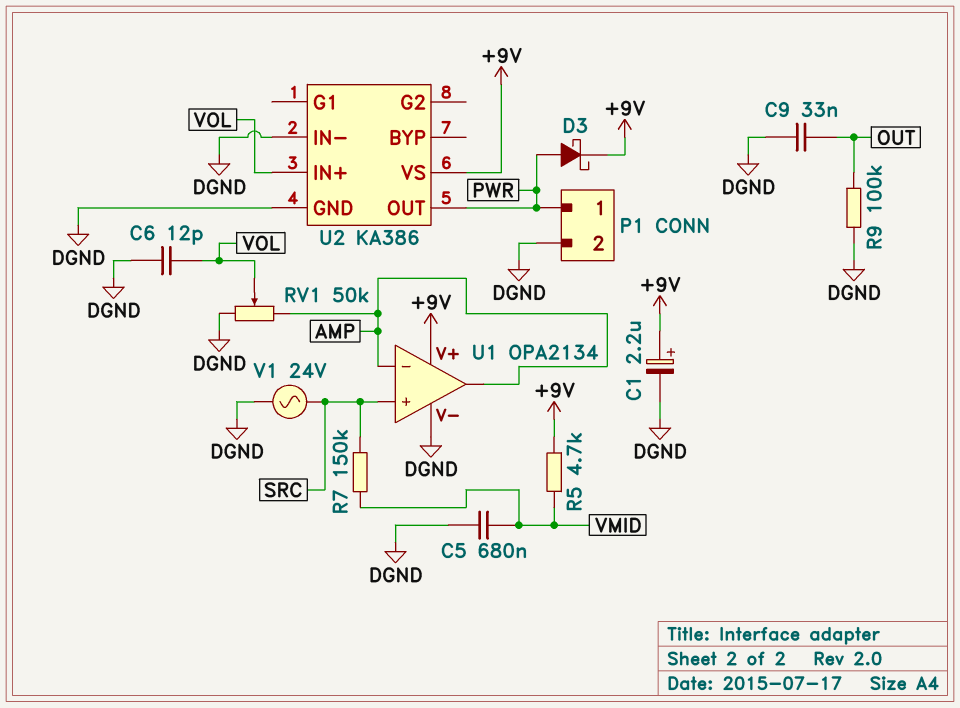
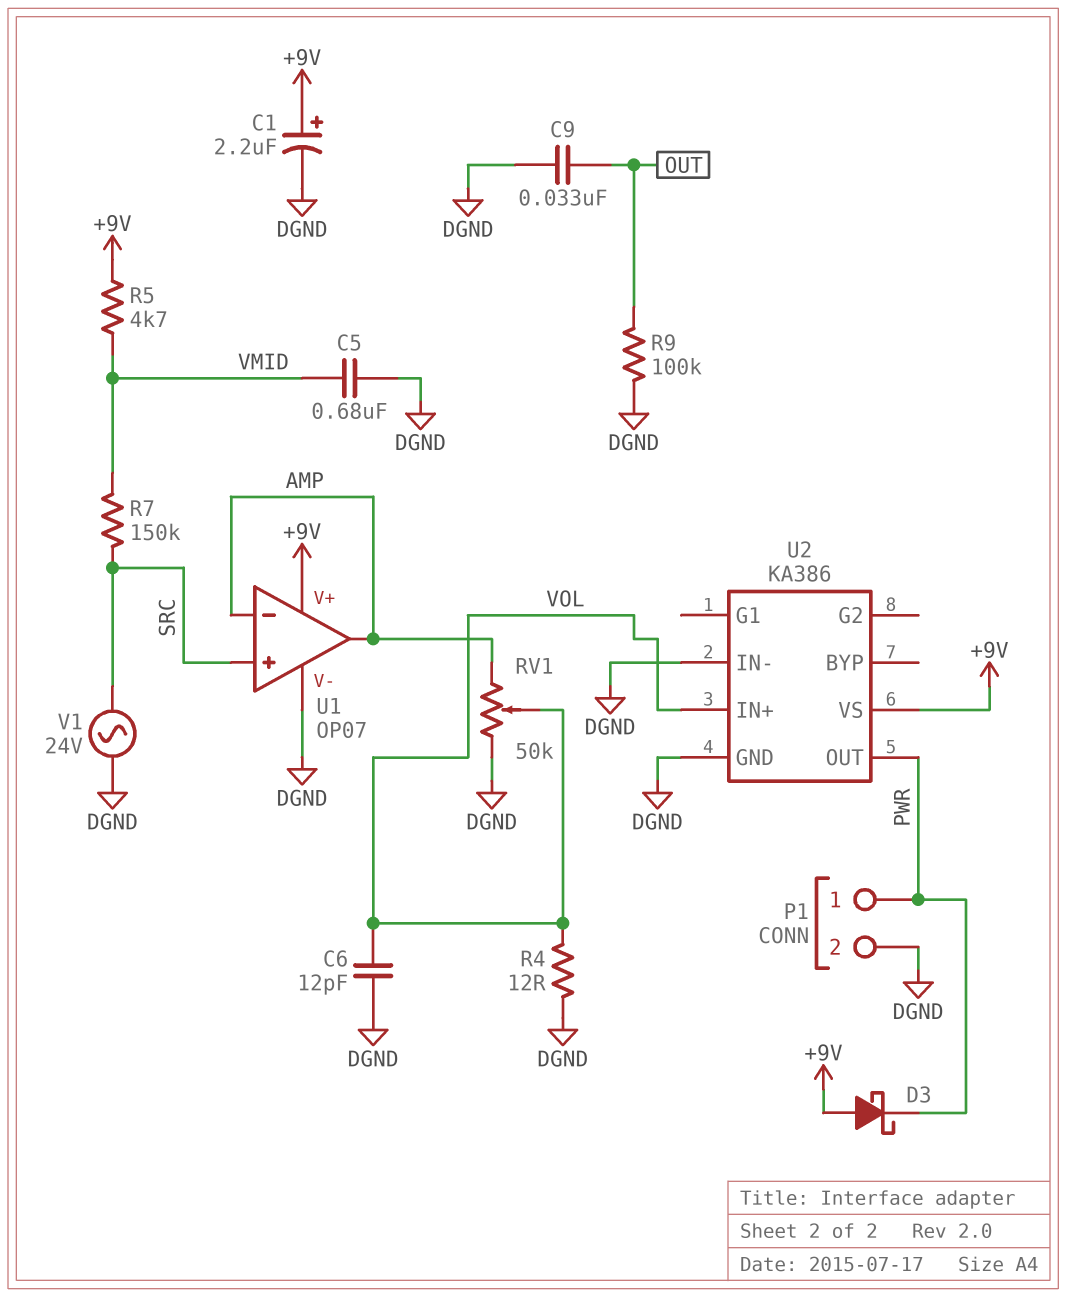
D3: schottky (A PWR, K +9V) -> schottky (A +9V, K PWR)
R4: none -> 12 (DGND, VOL)
U1: OPA2134 -> OP07

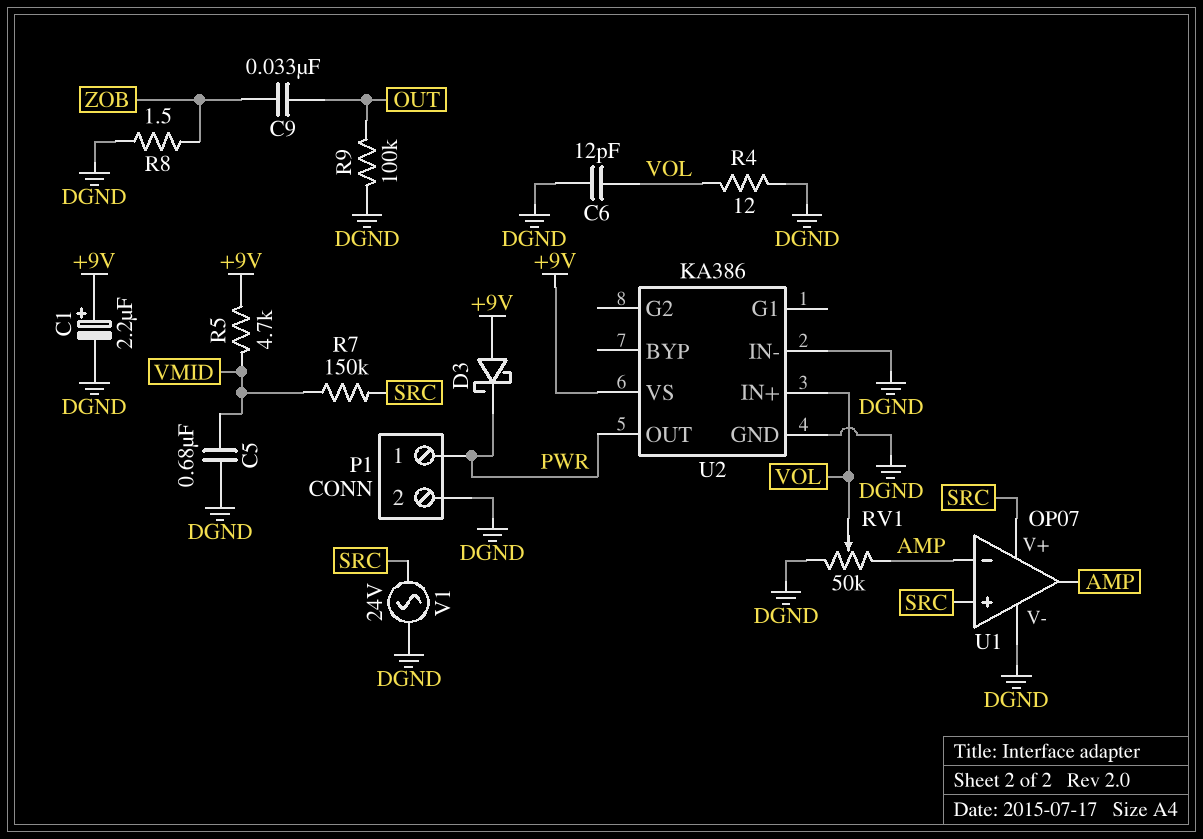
C9: 33nF (DGND, OUT) -> 33nF (OUT, ZOB)
R8: none -> 1.5 (DGND, ZOB)
U1 pin V+: +9V -> SRC

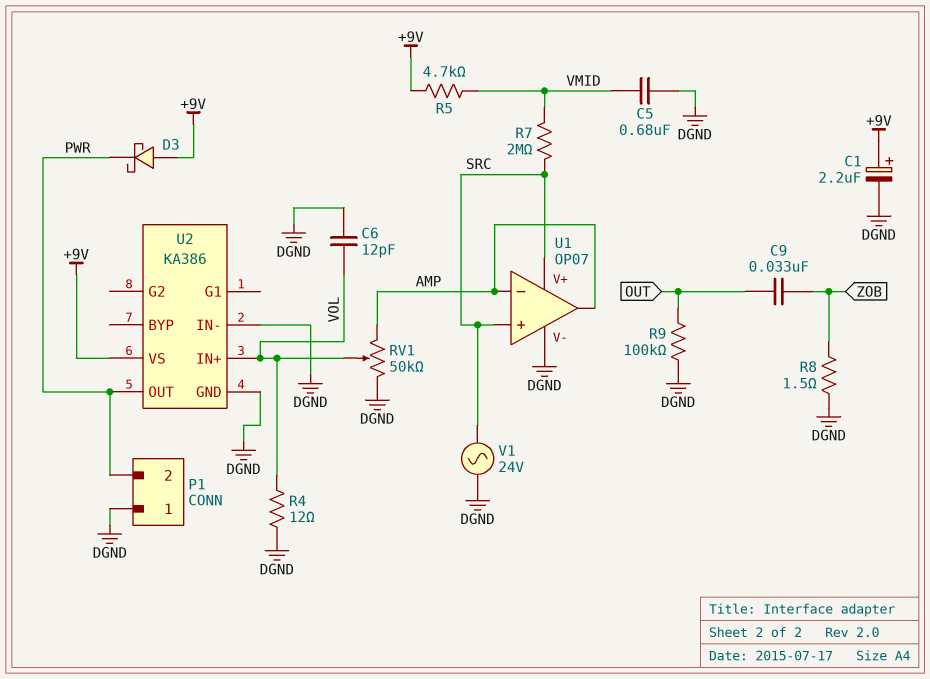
P1 pin 1: PWR -> DGND
P1 pin 2: DGND -> PWR
R7: 150k (SRC, VMID) -> 2M (SRC, VMID)

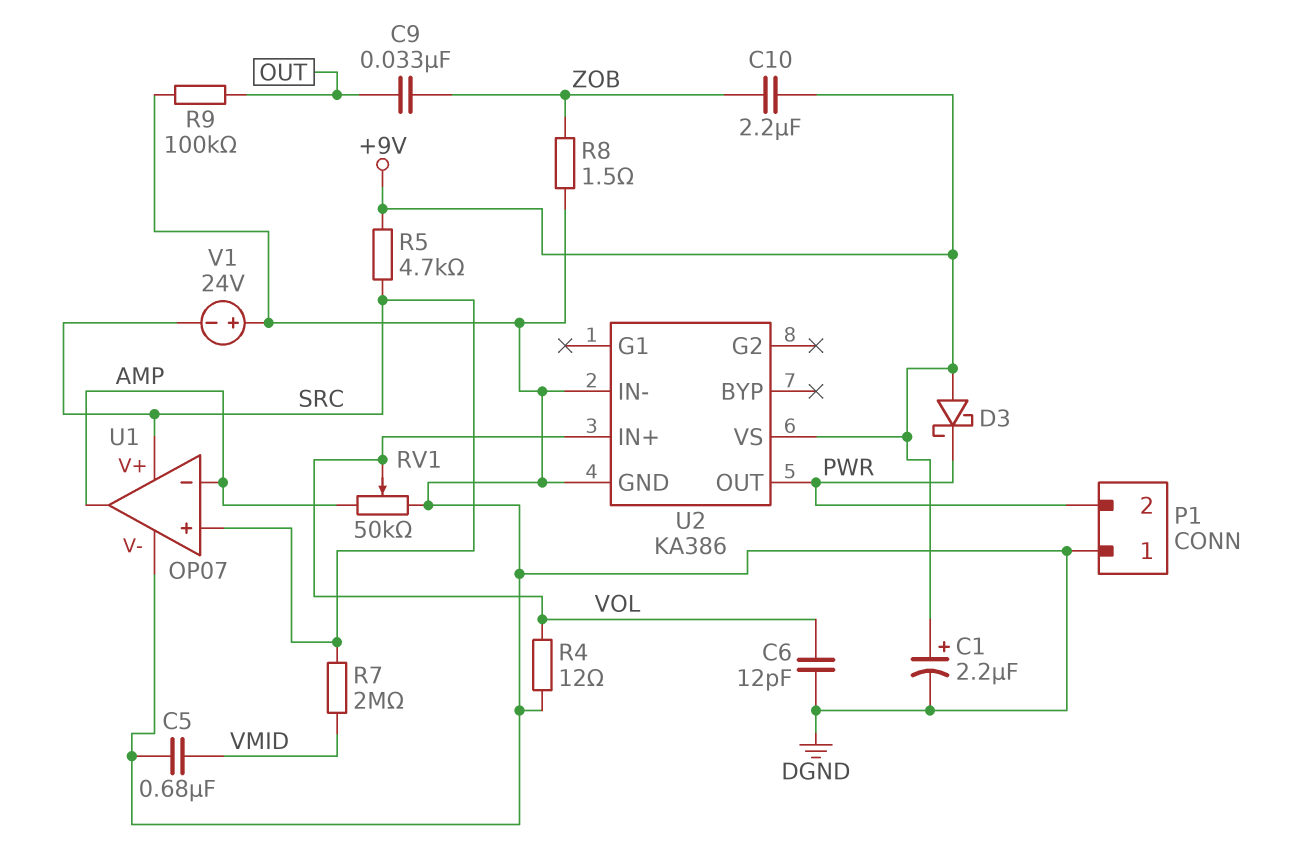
C10: none -> 2.2uF (+9V, ZOB)
R5: 4.7k (+9V, VMID) -> 4.7k (+9V, SRC)
V1: AC 24V (DGND, SRC) -> 24V (plus DGND, minus SRC)

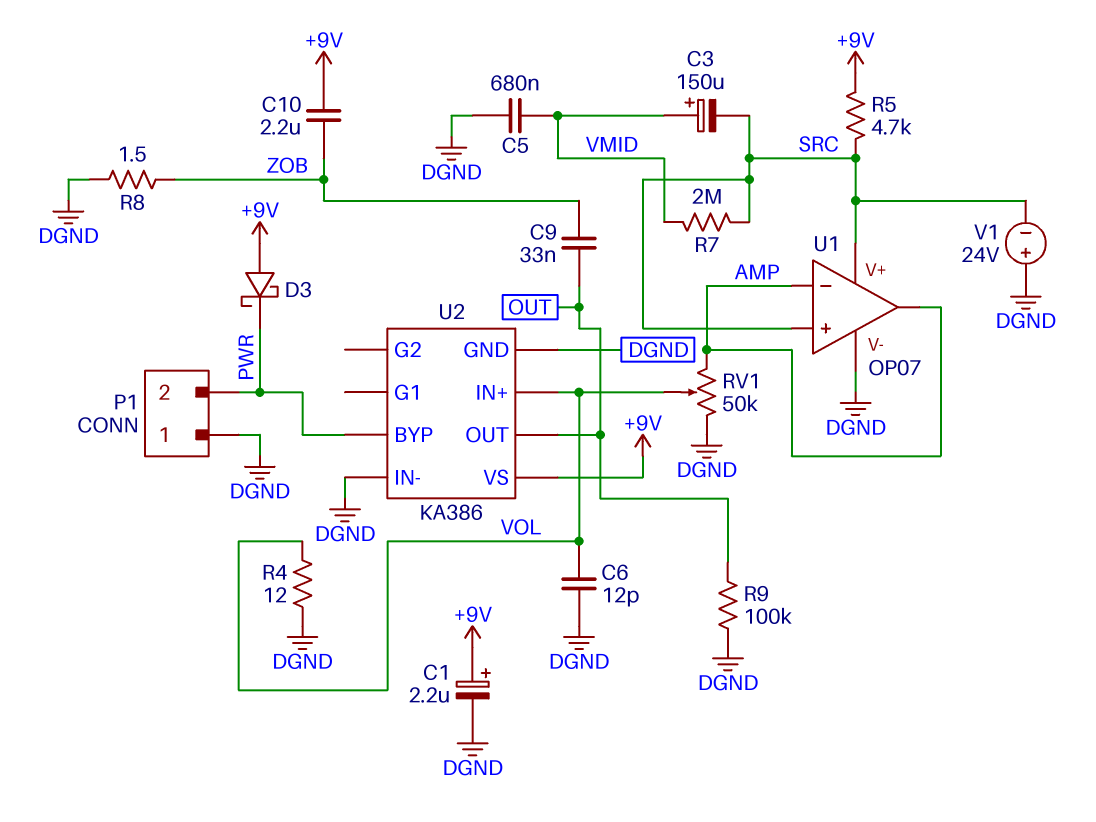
C3: none -> 150uF (plus VMID, minus SRC)
U2 pin BYP: none -> PWR
U2 pin OUT: PWR -> OUT

